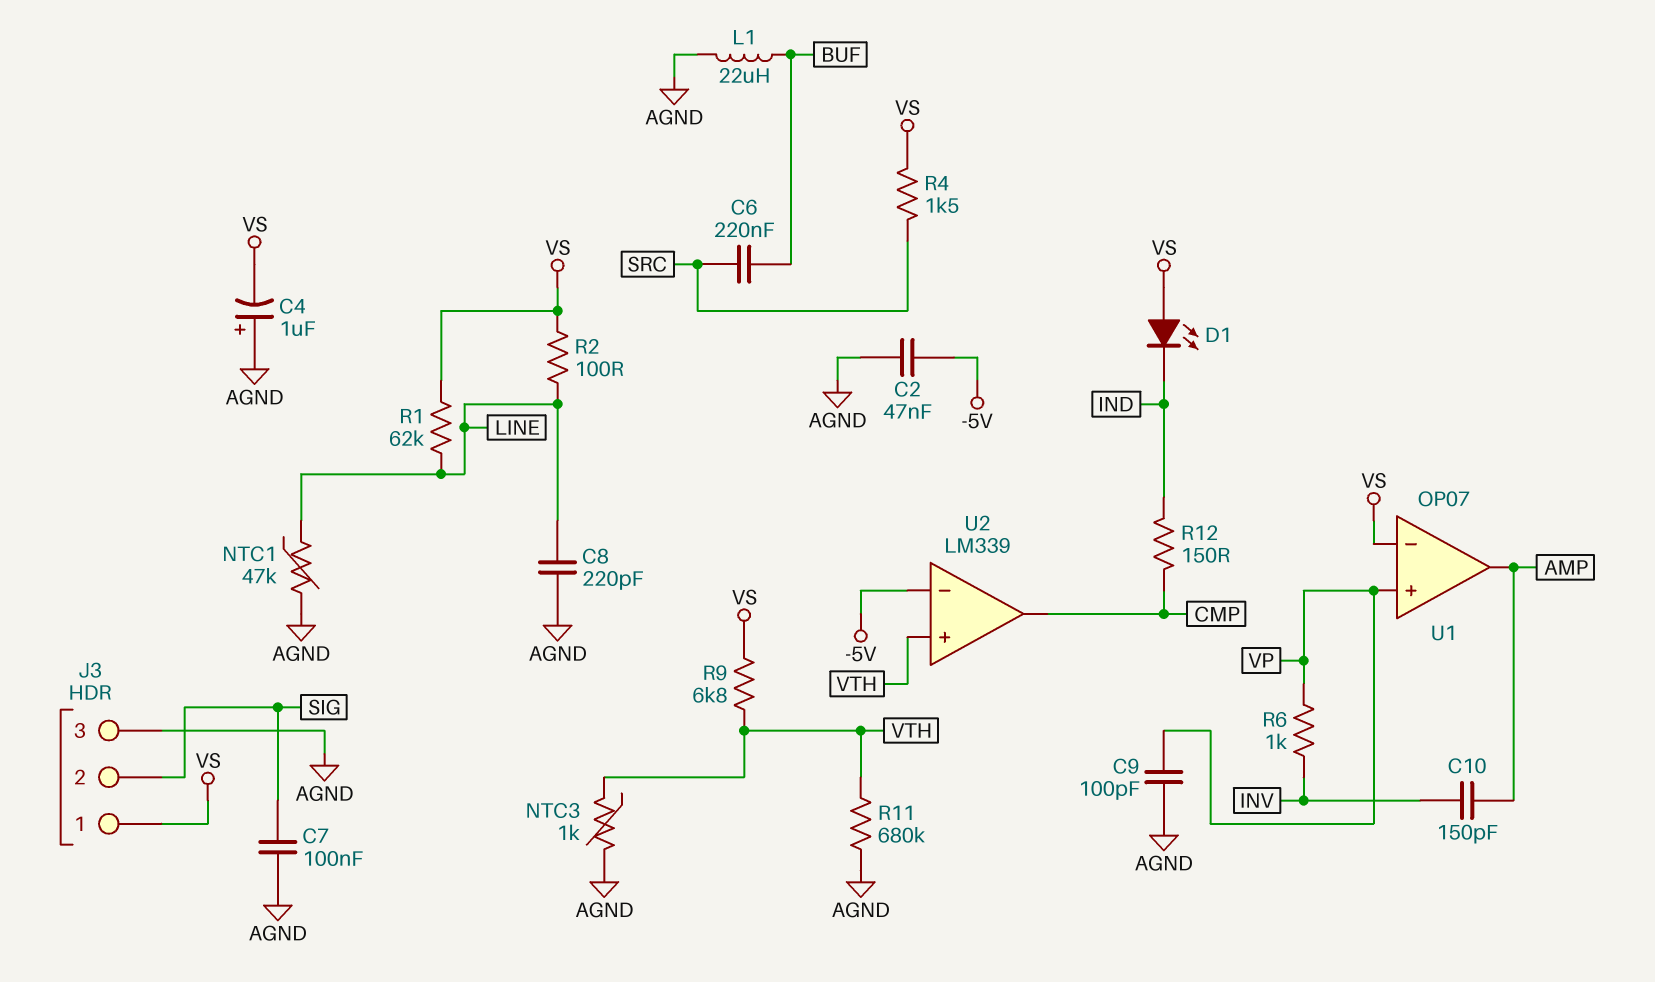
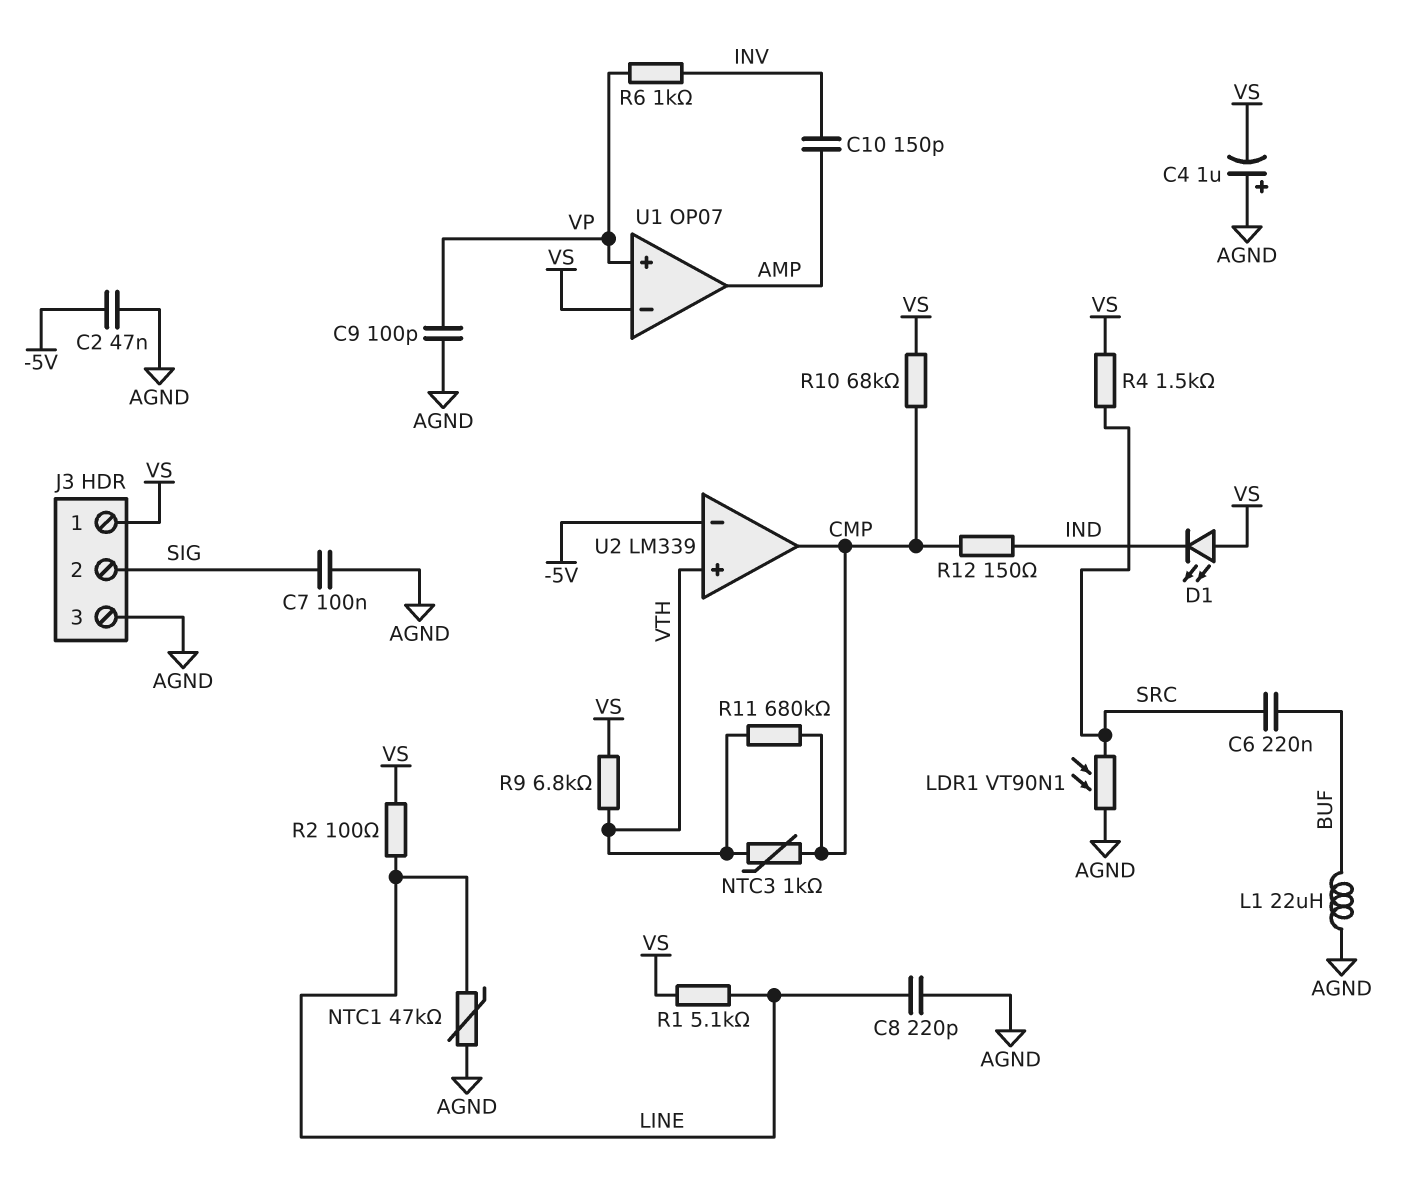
LDR1: none -> VT90N1 (AGND, SRC)
NTC3: 1k (AGND, VTH) -> 1k (CMP, VTH)
R1: 62k (LINE, VS) -> 5.1k (LINE, VS)
R10: none -> 68k (CMP, VS)
R11: 680k (AGND, VTH) -> 680k (CMP, VTH)

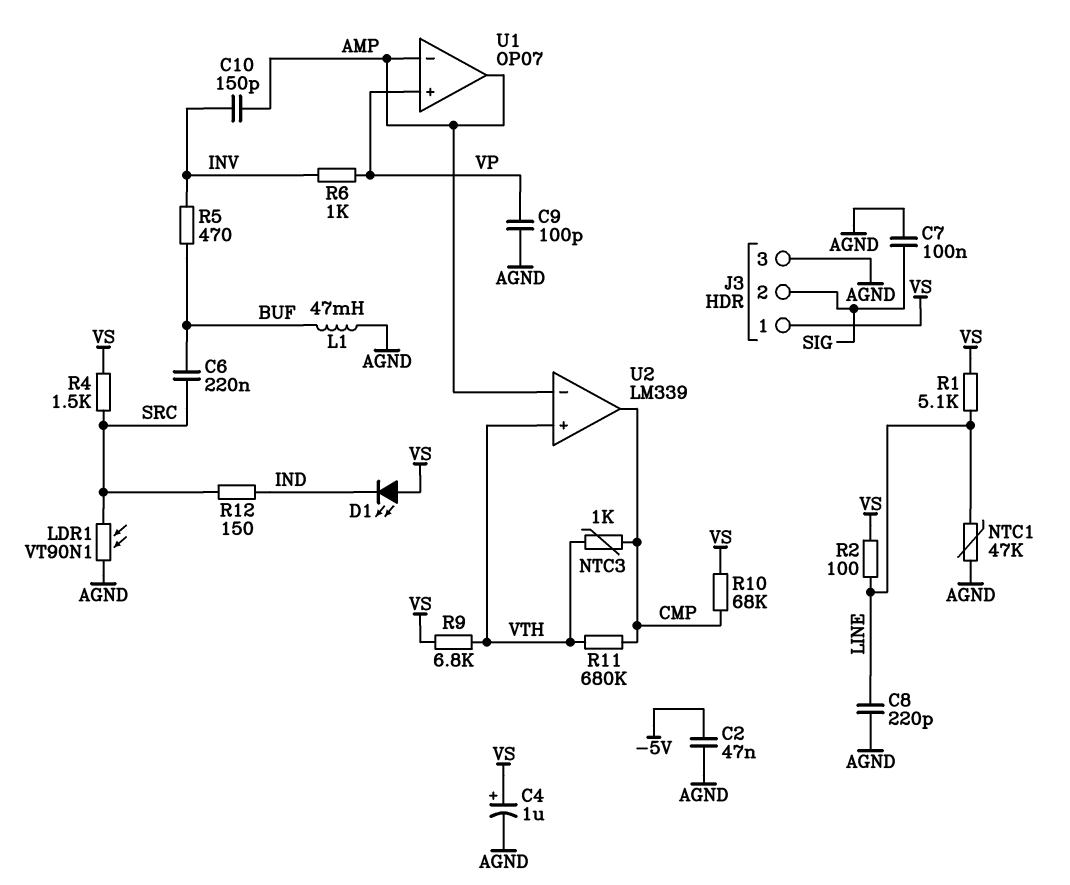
C4: 1uF (plus AGND, minus VS) -> 1uF (plus VS, minus AGND)
L1: 22uH (AGND, BUF) -> 47mH (AGND, BUF)
R5: none -> 470 (BUF, INV)
R12: 150 (CMP, IND) -> 150 (IND, SRC)
U1 pin in-: VS -> AMP
U2 pin in-: -5V -> AMP

